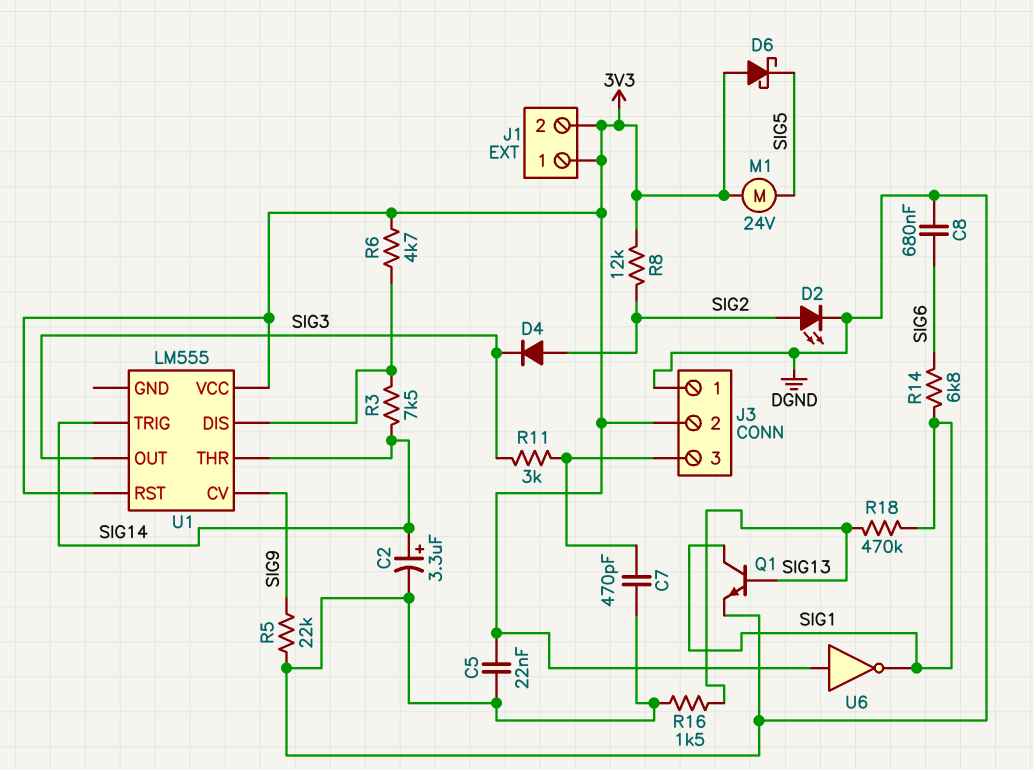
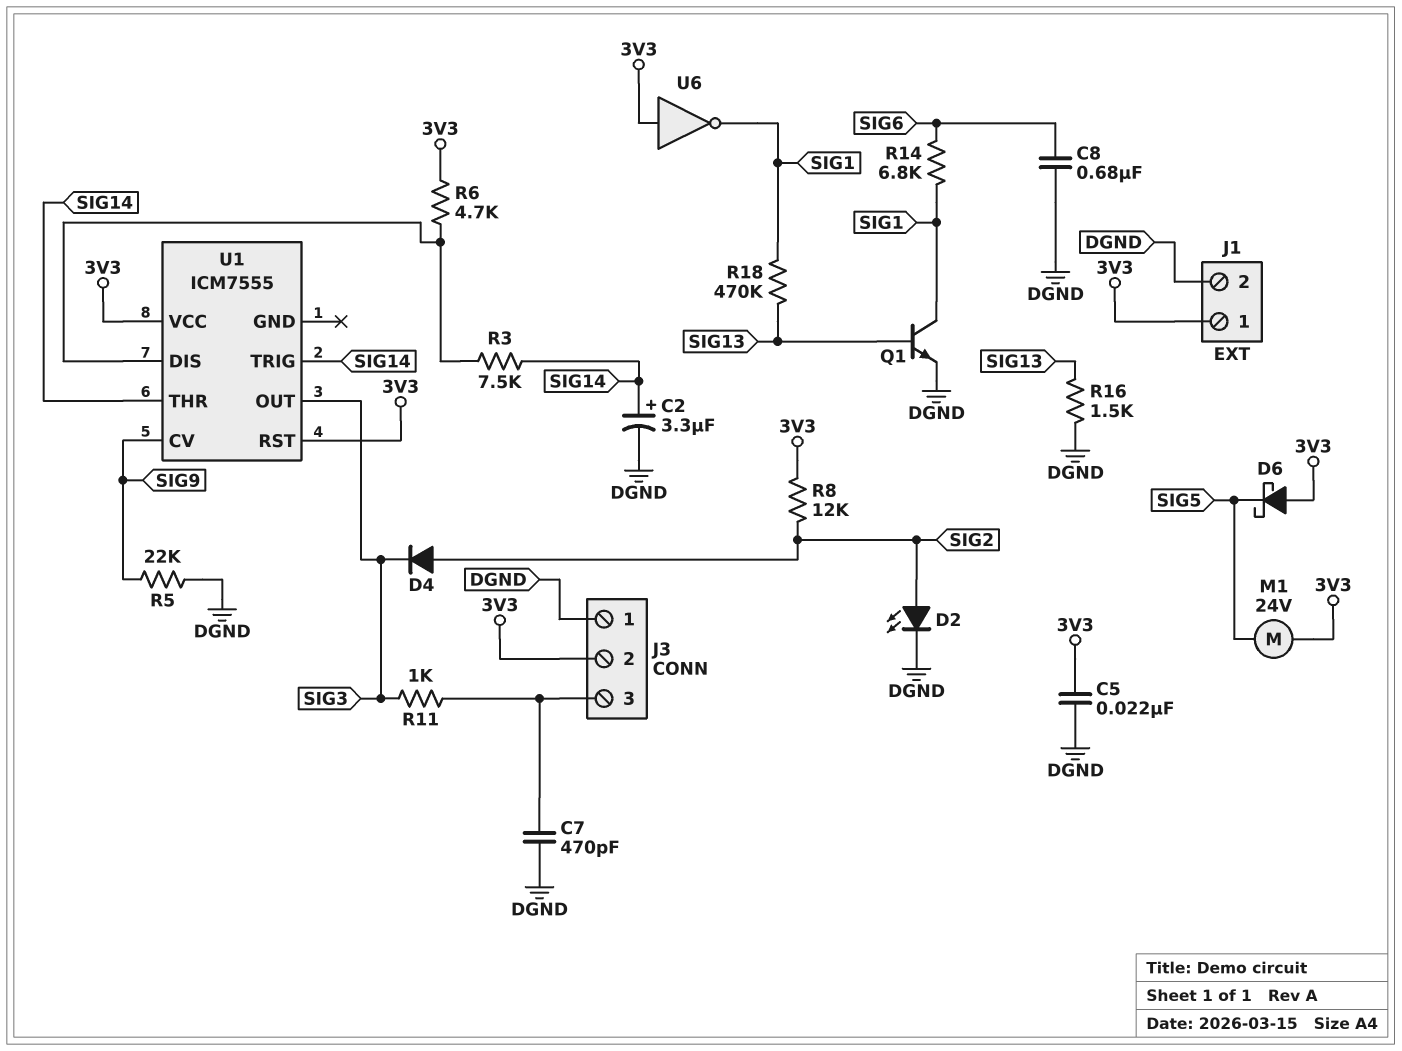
J1 pin 2: 3V3 -> DGND
R11: 3k (J3/3, SIG3) -> 1k (J3/3, SIG3)
U1: LM555 -> ICM7555

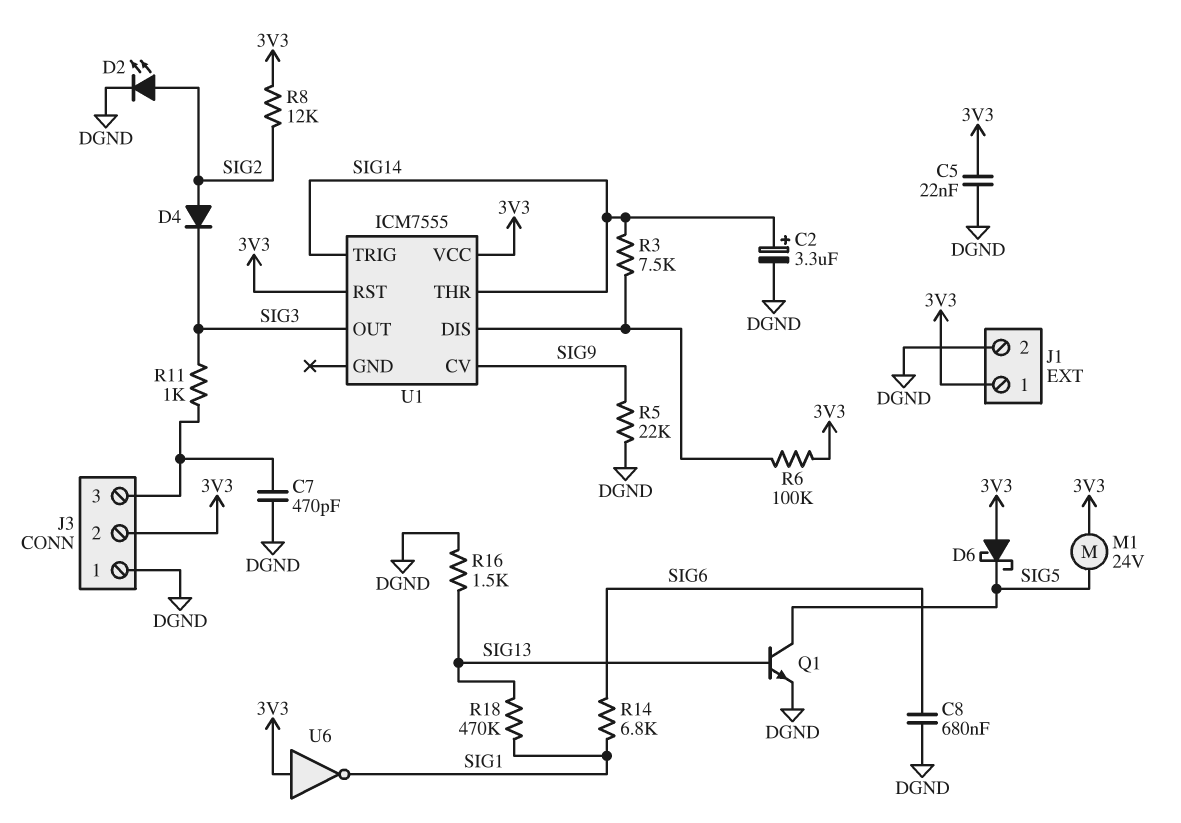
Q1: NPN (B SIG13, C SIG1, E DGND) -> NPN (B SIG13, C SIG5, E DGND)
R6: 4.7k (3V3, U1/DIS) -> 100k (3V3, U1/DIS)

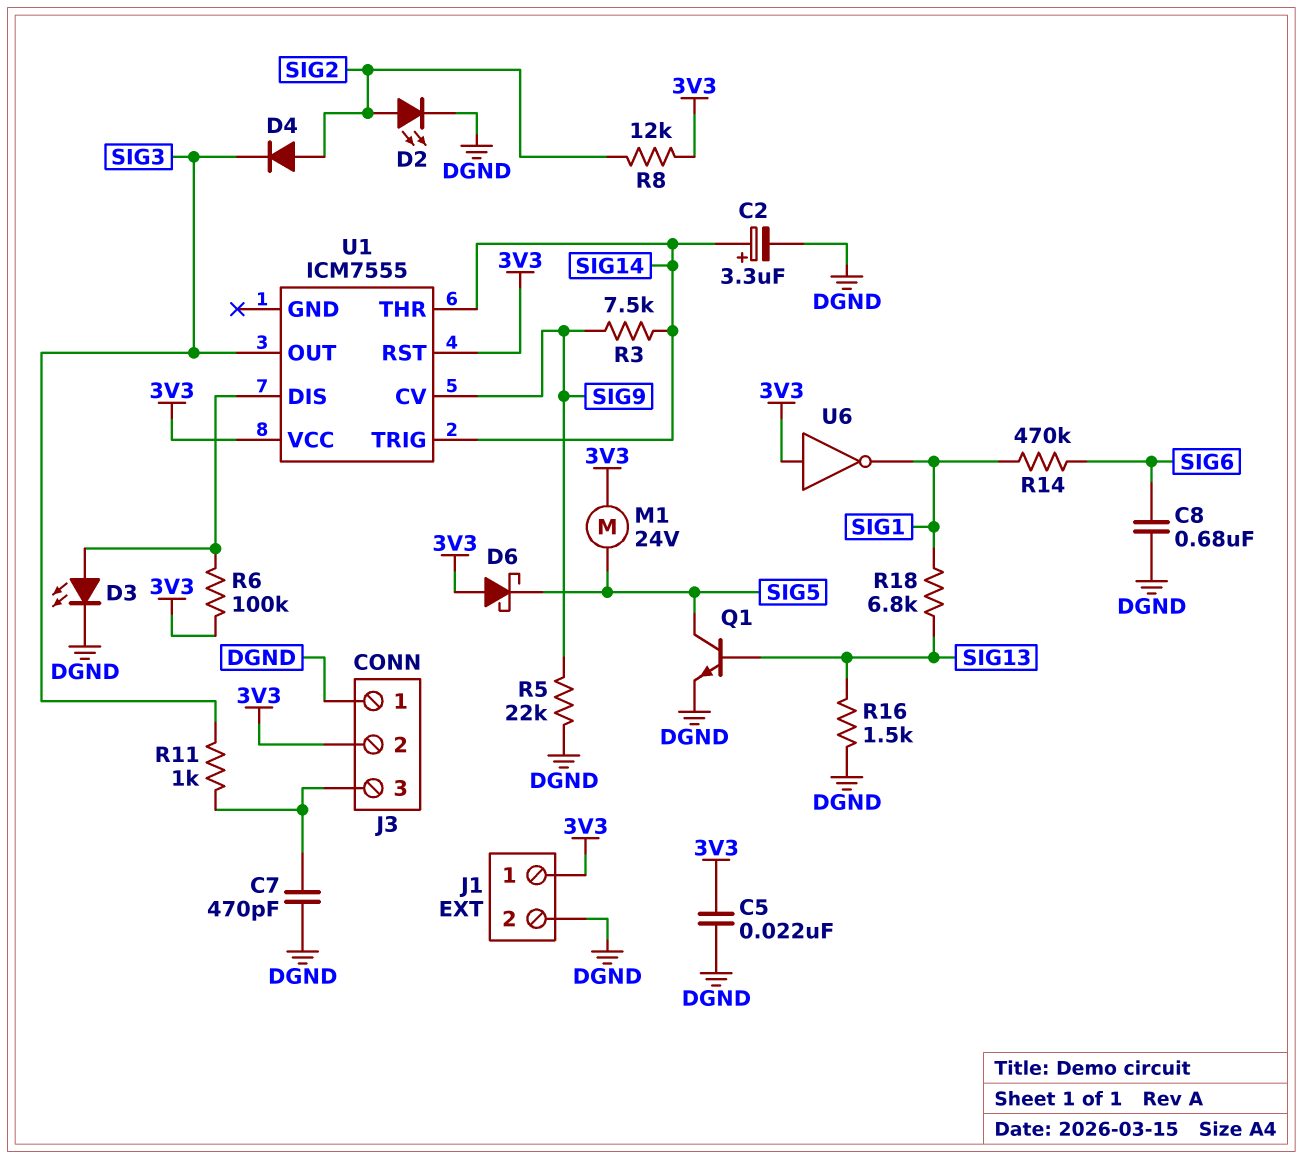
D3: none -> LED (A U1/DIS, K DGND)
R3: 7.5k (SIG14, U1/DIS) -> 7.5k (SIG9, SIG14)
R14: 6.8k (SIG1, SIG6) -> 470k (SIG1, SIG6)
R18: 470k (SIG1, SIG13) -> 6.8k (SIG1, SIG13)

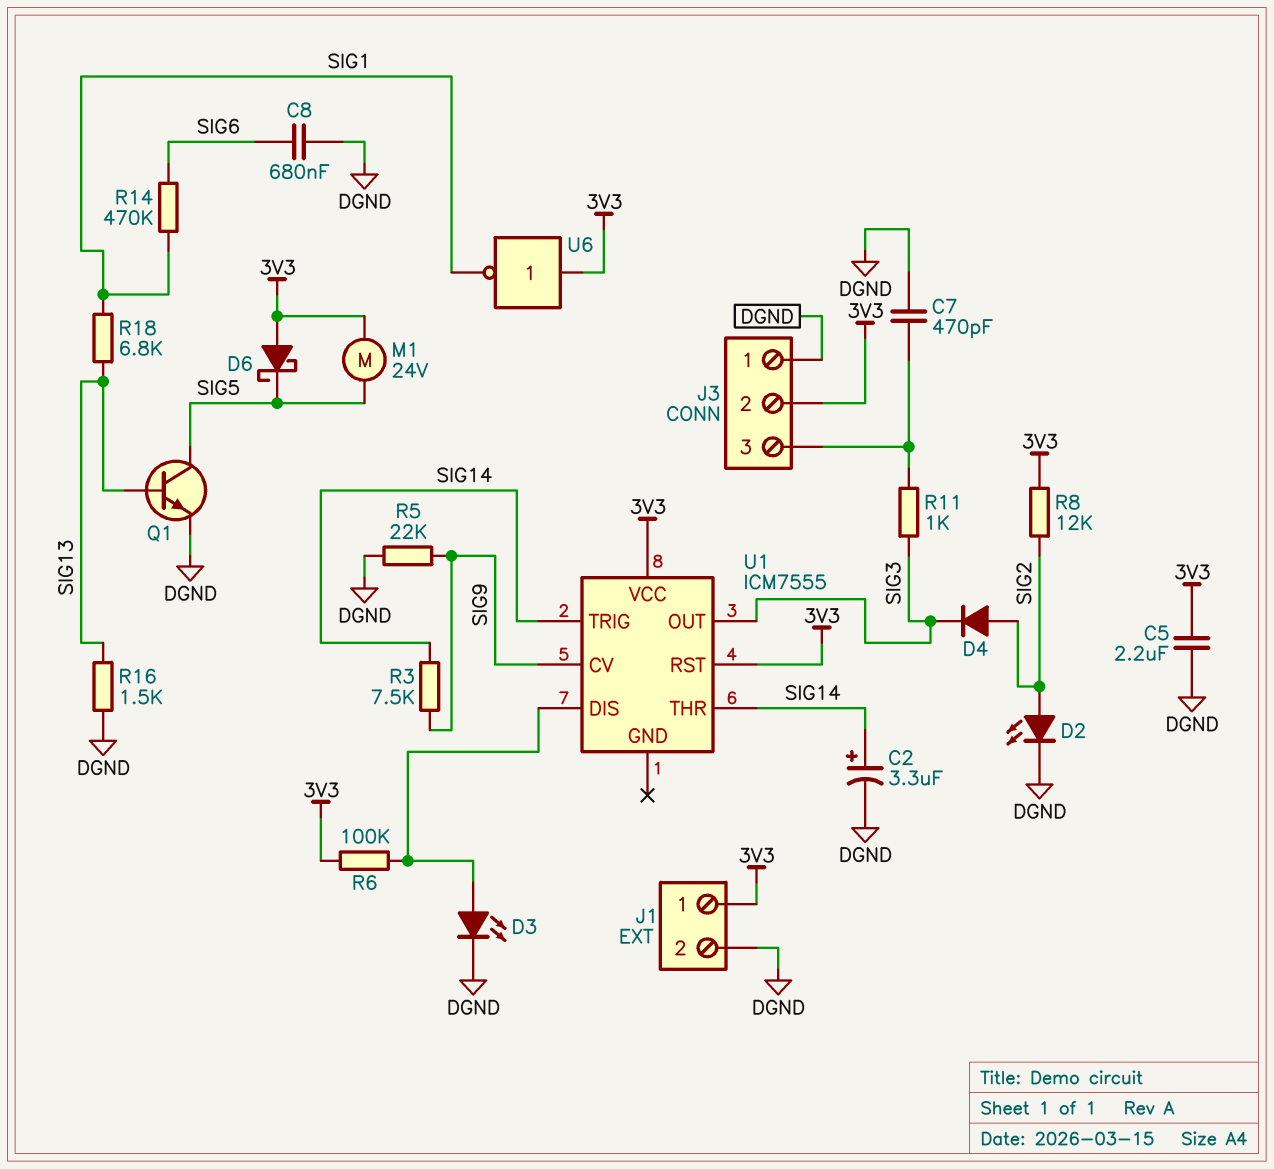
C5: 22nF (3V3, DGND) -> 2.2uF (3V3, DGND)

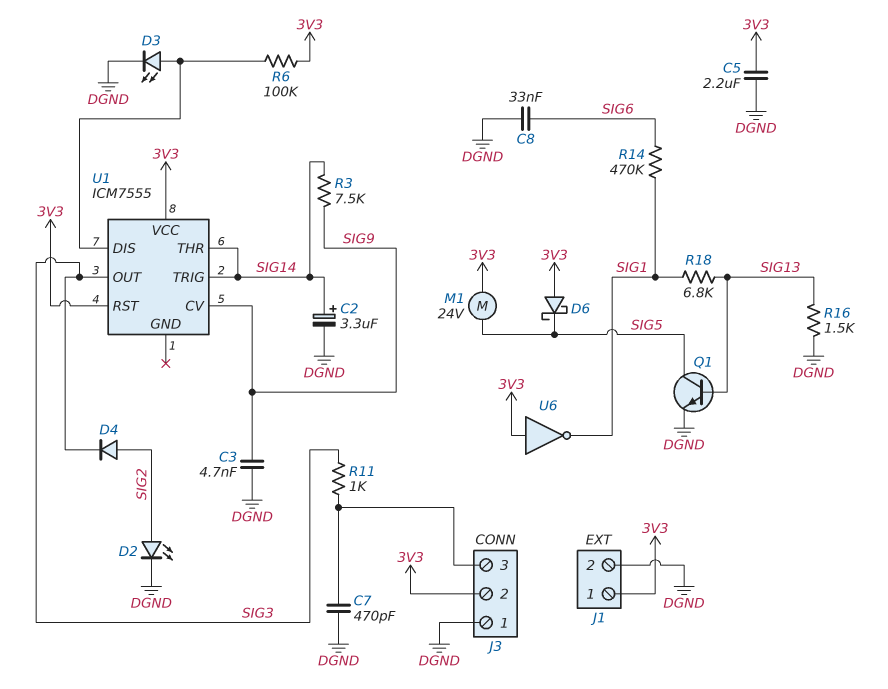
C3: none -> 4.7nF (DGND, SIG9)
C8: 680nF (DGND, SIG6) -> 33nF (DGND, SIG6)
R5: 22k (DGND, SIG9) -> none
R8: 12k (3V3, SIG2) -> none

